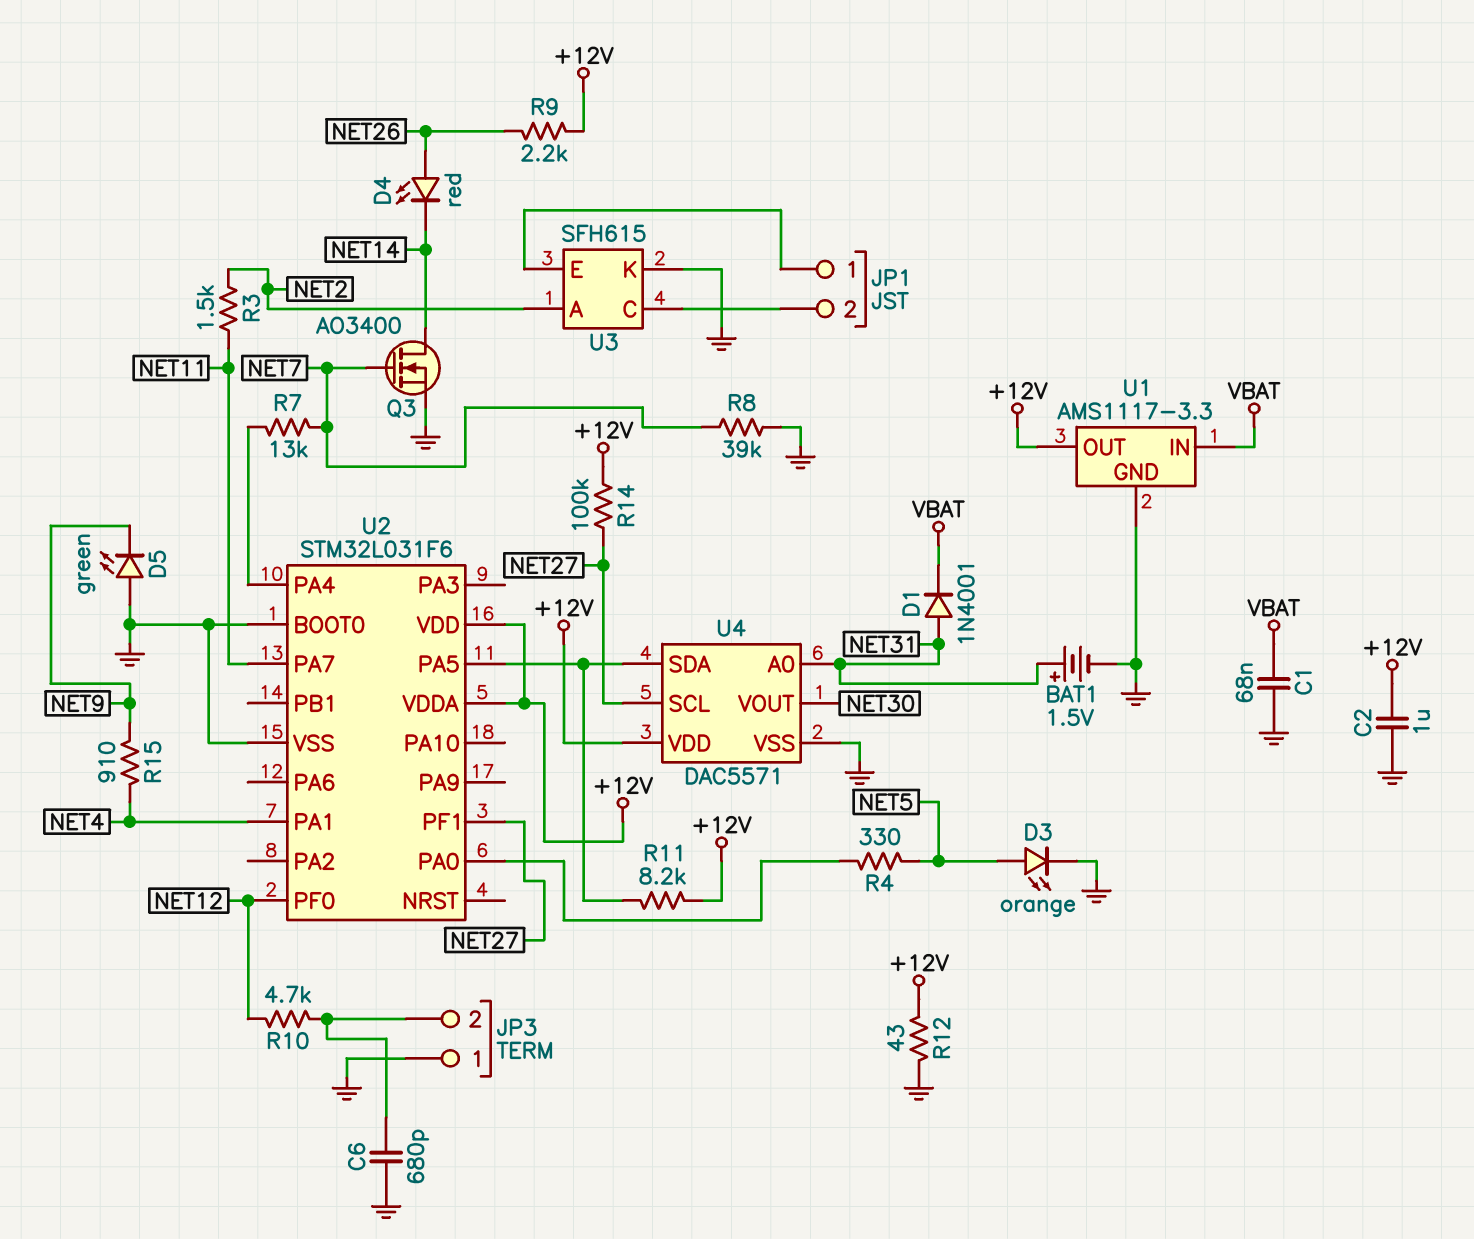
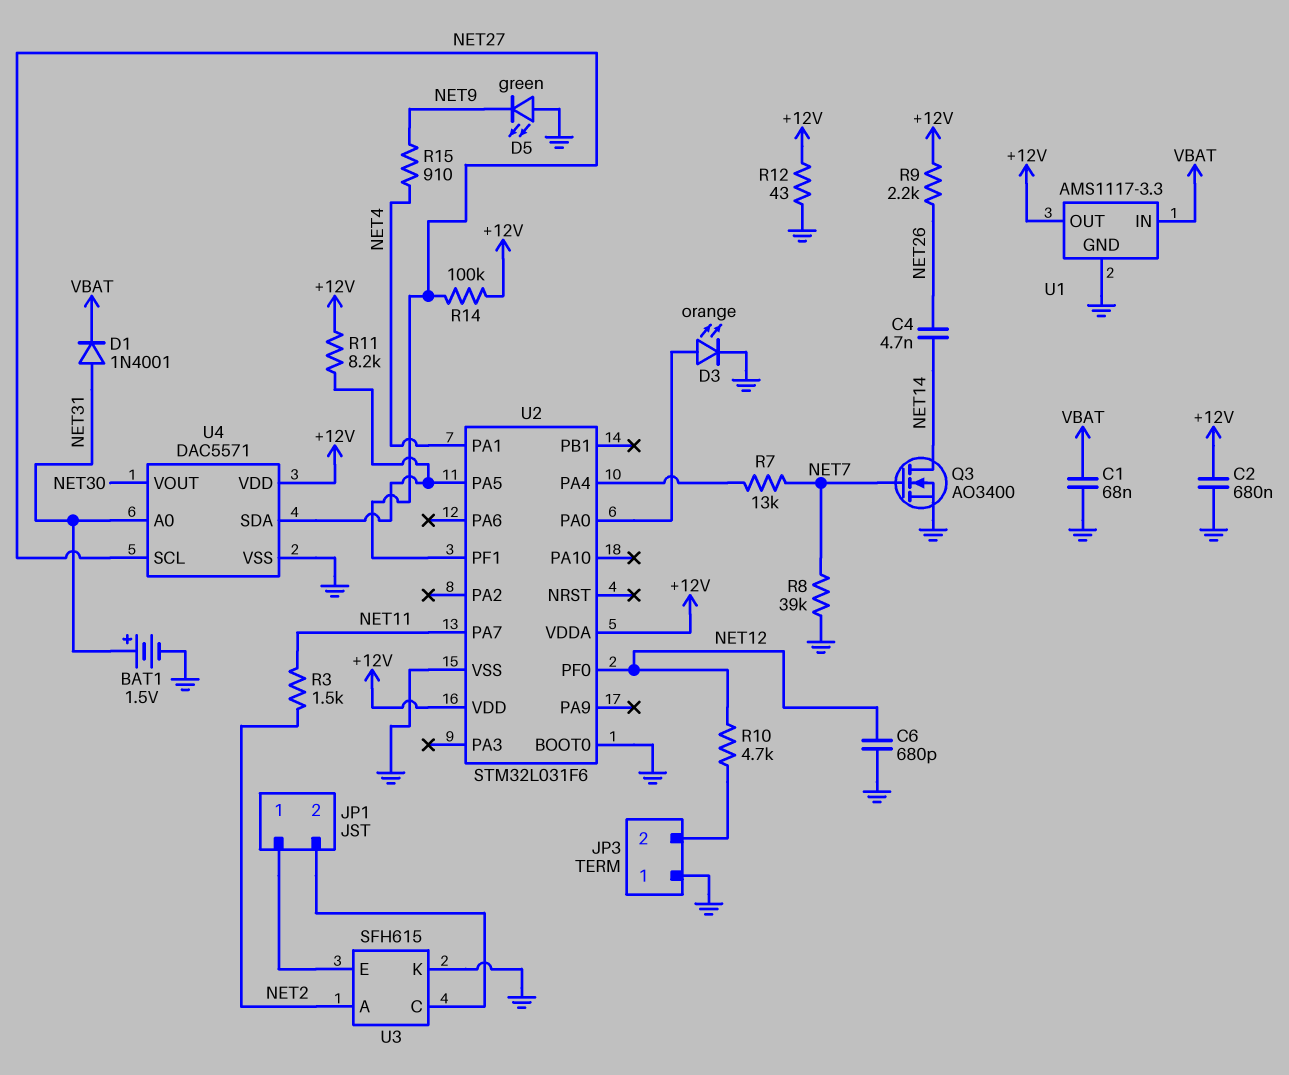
C2: 1uF (+12V, GND) -> 680nF (+12V, GND)
C4: none -> 4.7nF (NET14, NET26)
C6: 680pF (GND, JP3/2) -> 680pF (GND, NET12)
D3: LED orange (A NET5, K GND) -> LED orange (A U2/PA0, K GND)
D4: LED red (A NET26, K NET14) -> none
R4: 330 (NET5, U2/PA0) -> none

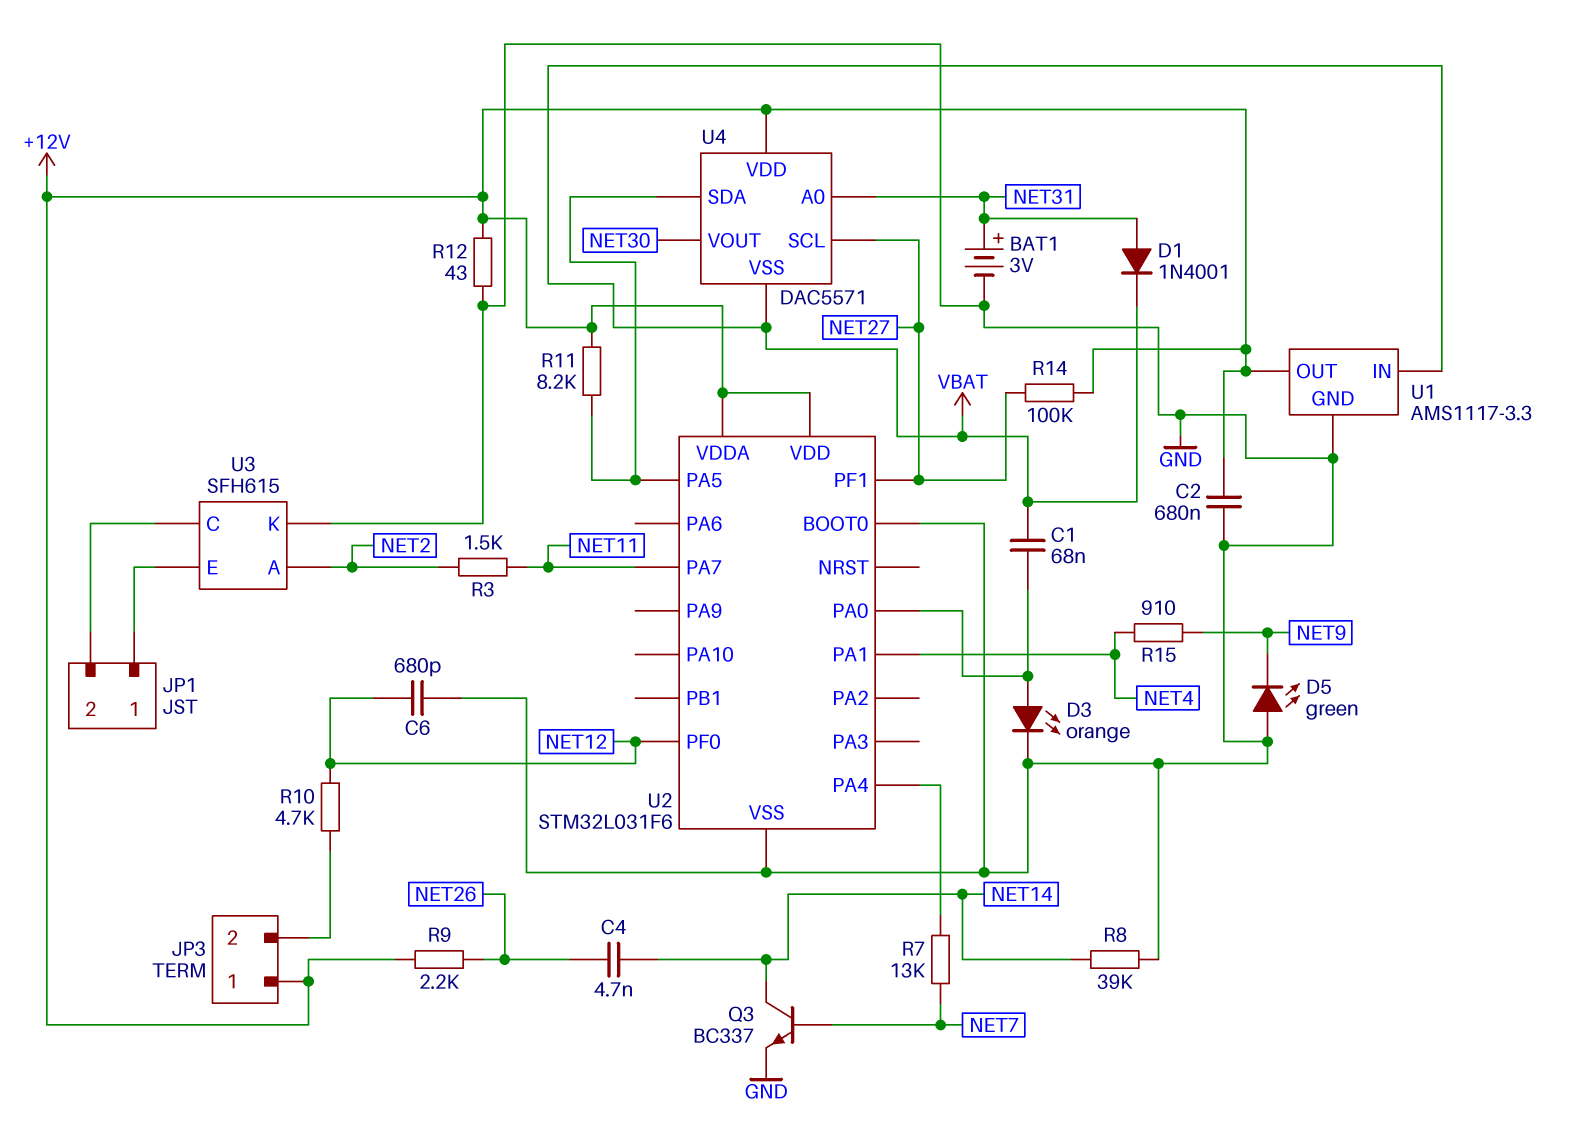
BAT1: 1.5V (plus NET31, minus GND) -> 3V (plus NET31, minus GND)
C1: 68nF (GND, VBAT) -> 68nF (U2/PA0, VBAT)
JP3 pin 1: GND -> +12V
Q3: NMOS AO3400 (G NET7, D NET14, S GND) -> NPN BC337 (B NET7, C NET14, E GND)
R8: 39k (GND, NET7) -> 39k (GND, NET14)
U4 pin VSS: GND -> VBAT

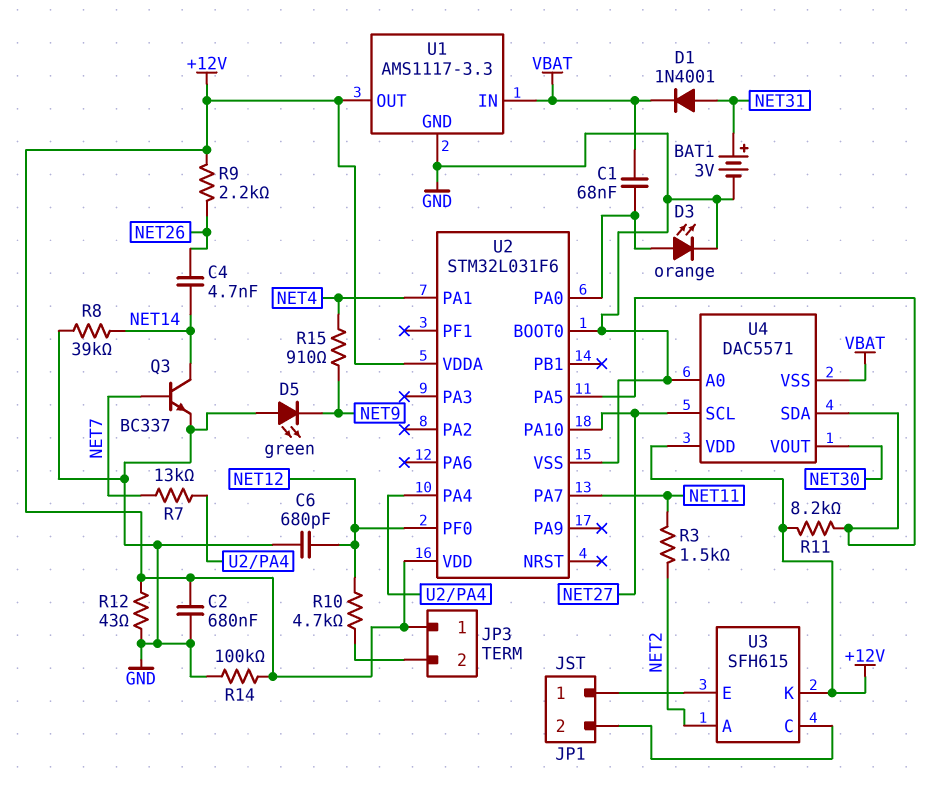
R14: 100k (+12V, NET27) -> 100k (+12V, GND)
U2 pin PA10: none -> NET27
U2 pin PF1: NET27 -> none
U3 pin K: GND -> +12V
U4 pin A0: NET31 -> GND

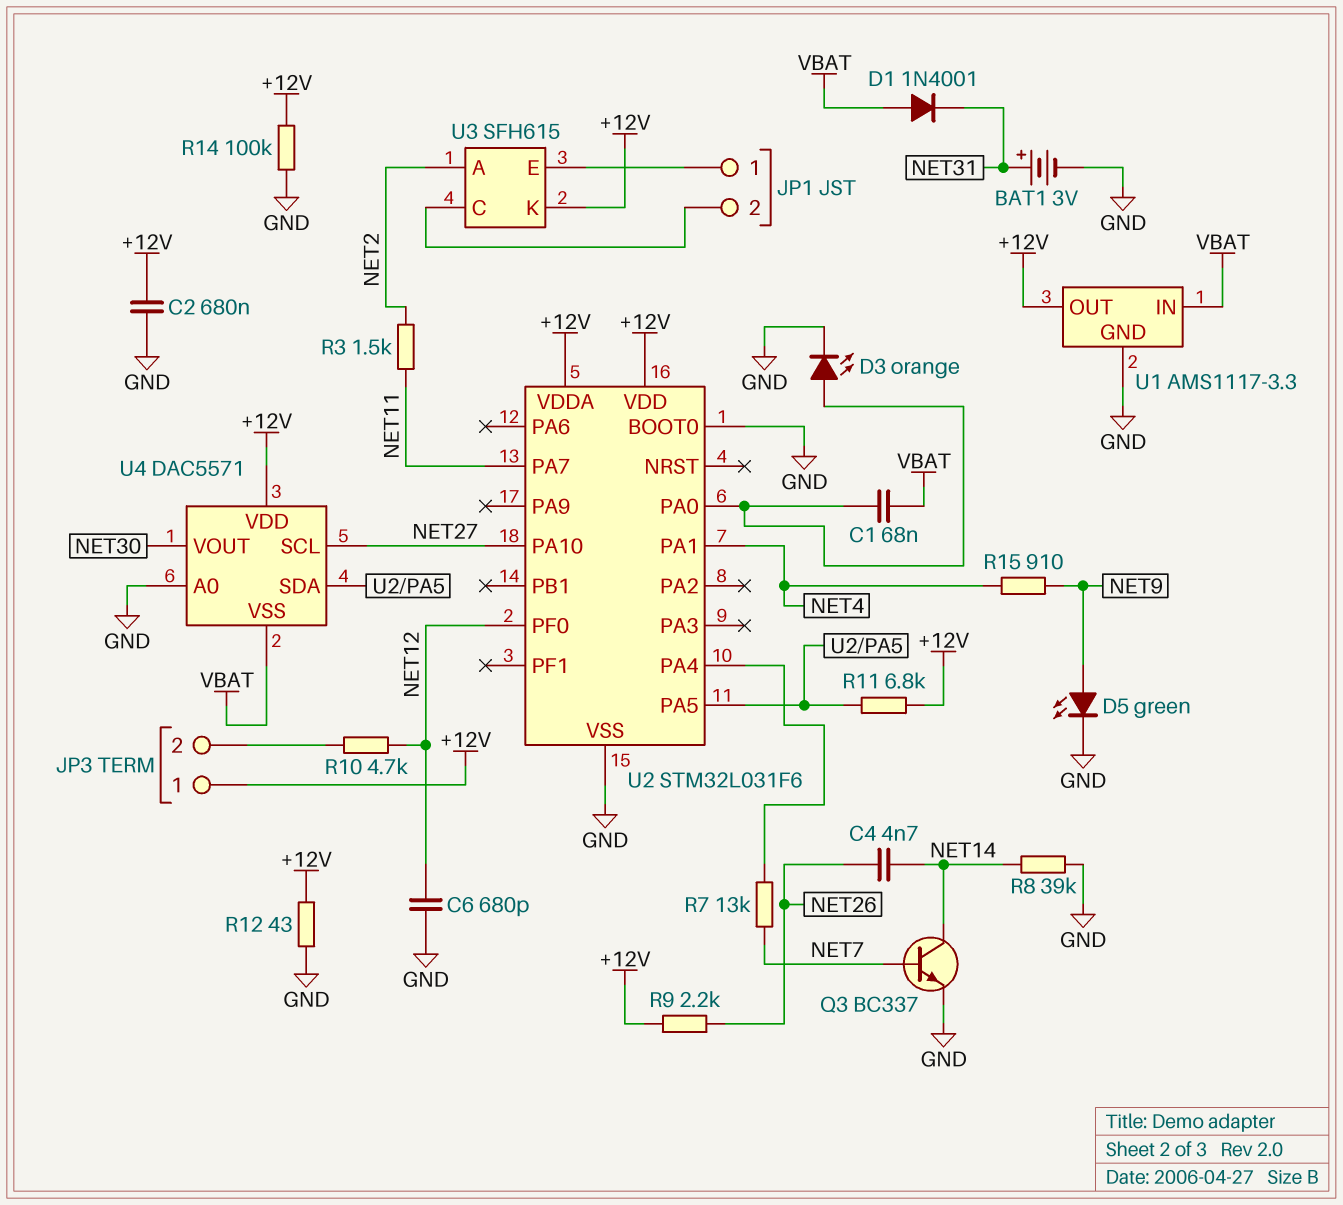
D1: diode 1N4001 (A NET31, K VBAT) -> diode 1N4001 (A VBAT, K NET31)
D5: LED green (A GND, K NET9) -> LED green (A NET9, K GND)
R11: 8.2k (+12V, U2/PA5) -> 6.8k (+12V, U2/PA5)

